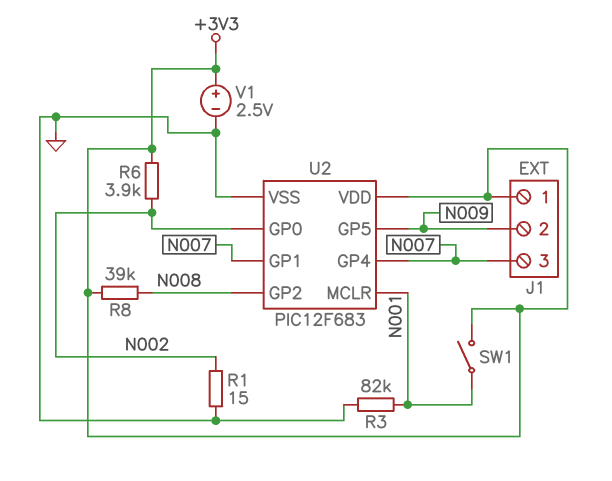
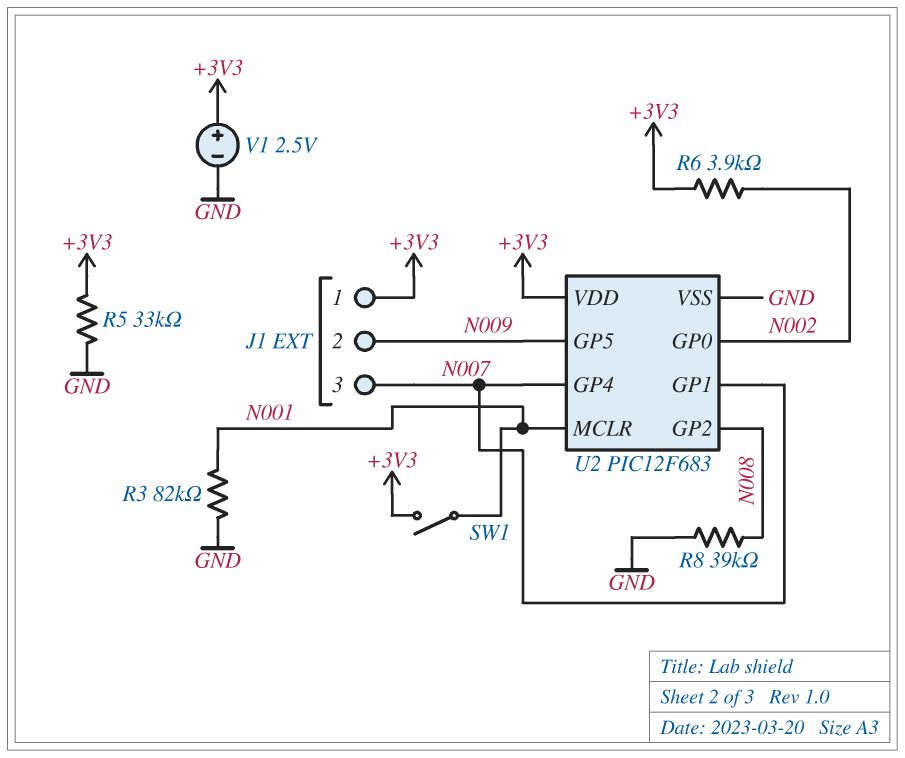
R1: 15 (GND, N002) -> none
R5: none -> 33k (+3V3, GND)
R8: 39k (+3V3, N008) -> 39k (GND, N008)

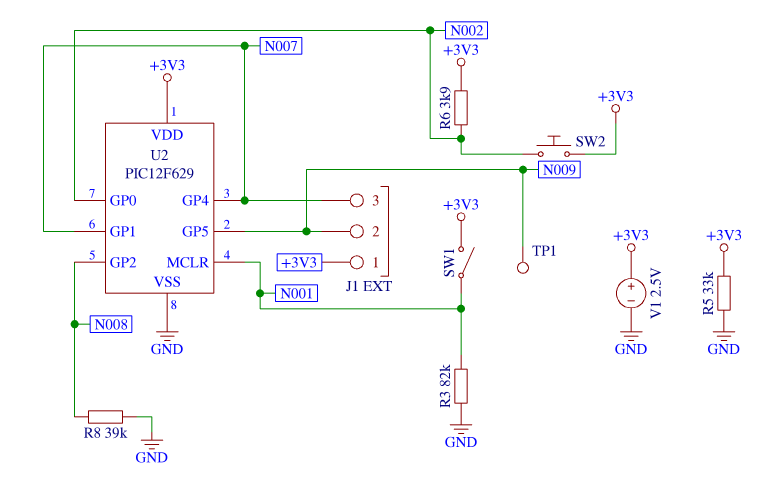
SW2: none -> button (+3V3, N002)
TP1: none -> test point (N009)
U2: PIC12F683 -> PIC12F629

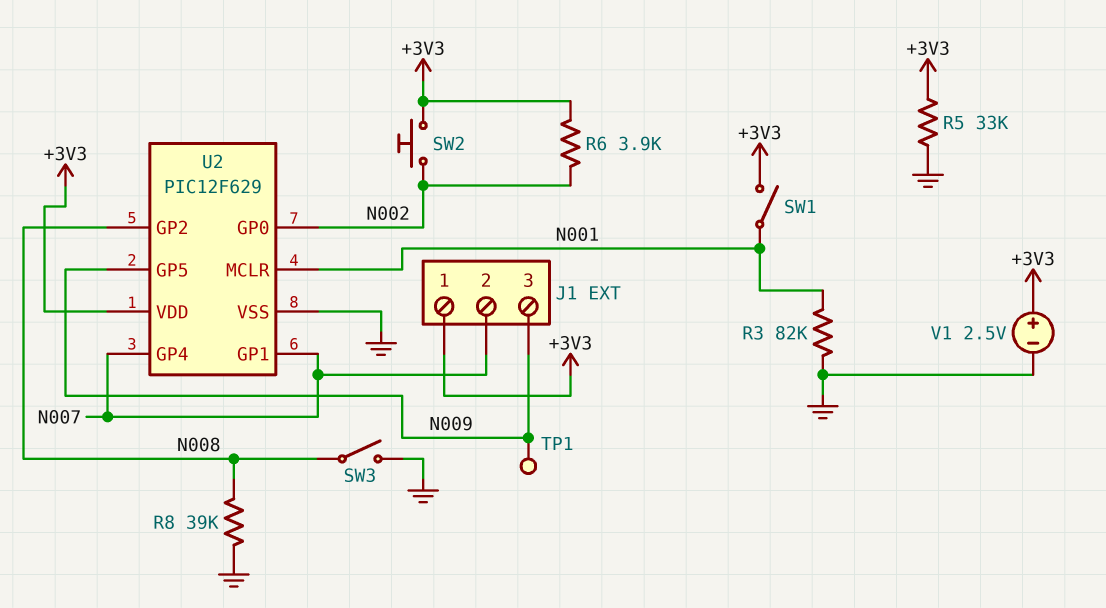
J1 pin 2: N009 -> N007
J1 pin 3: N007 -> N009
SW3: none -> switch (GND, N008)

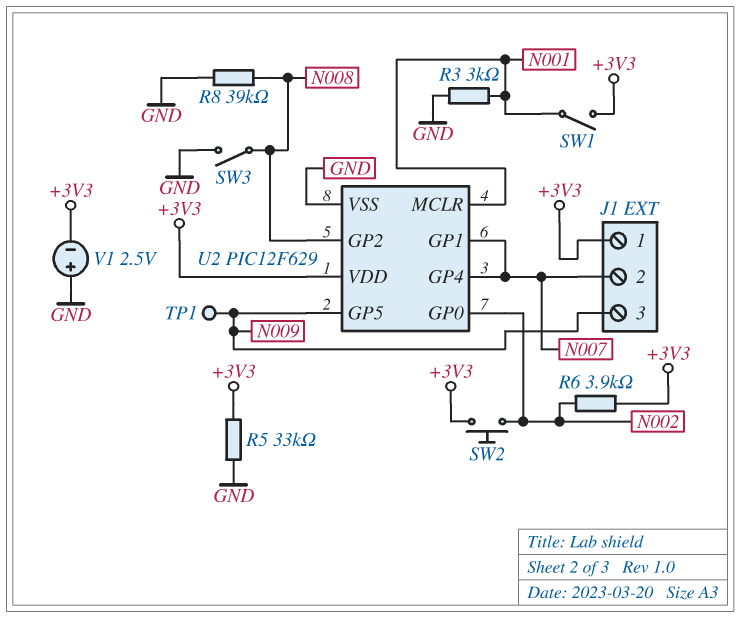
R3: 82k (GND, N001) -> 3k (GND, N001)
V1: 2.5V (plus +3V3, minus GND) -> 2.5V (plus GND, minus +3V3)

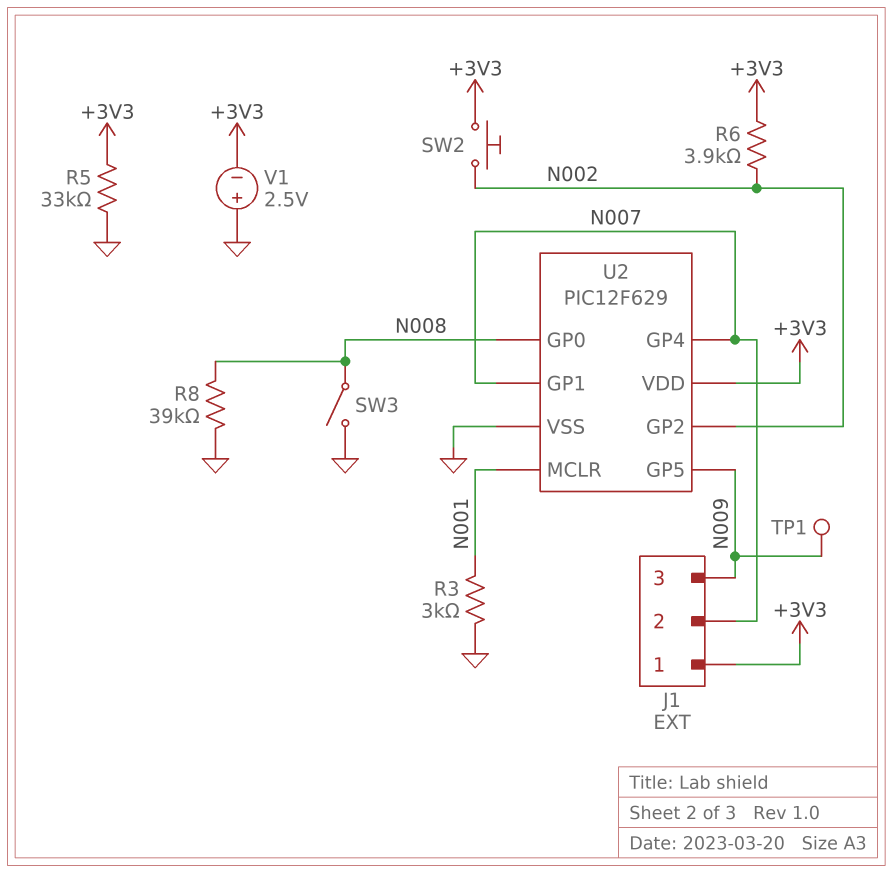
SW1: switch (+3V3, N001) -> none
U2 pin GP0: N002 -> N008
U2 pin GP2: N008 -> N002

